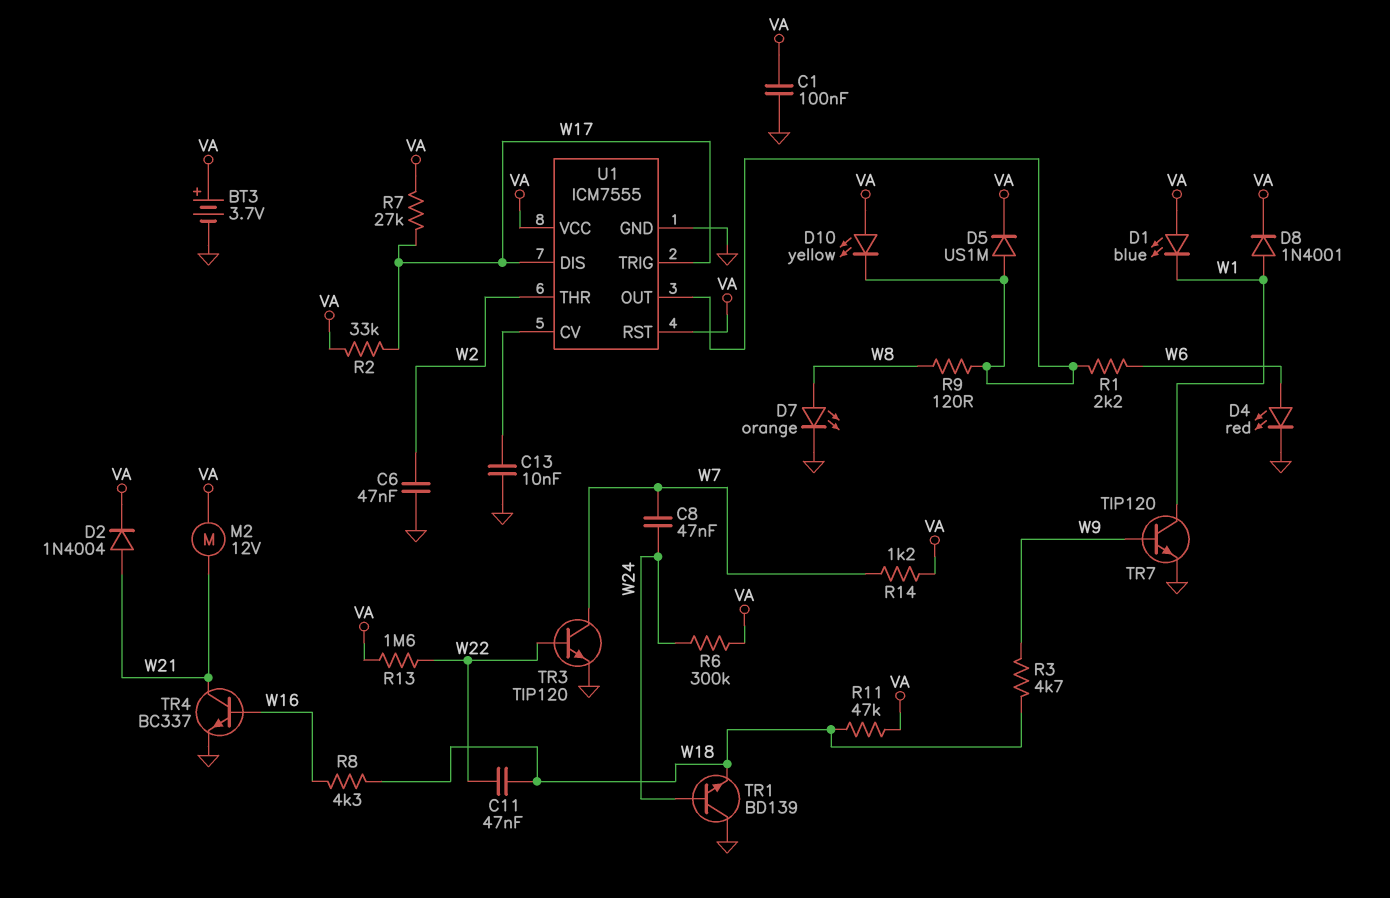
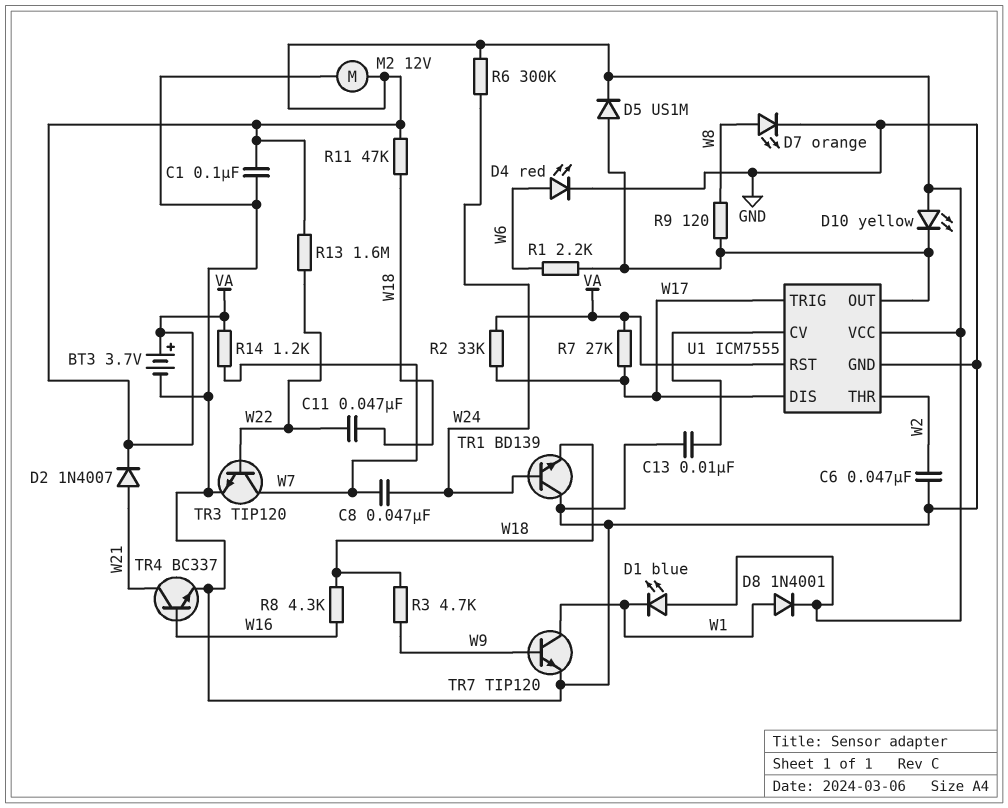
D2: diode 1N4004 (A W21, K VA) -> diode 1N4007 (A W21, K VA)
M2: motor 12V (VA, W21) -> motor 12V (GND, VA)

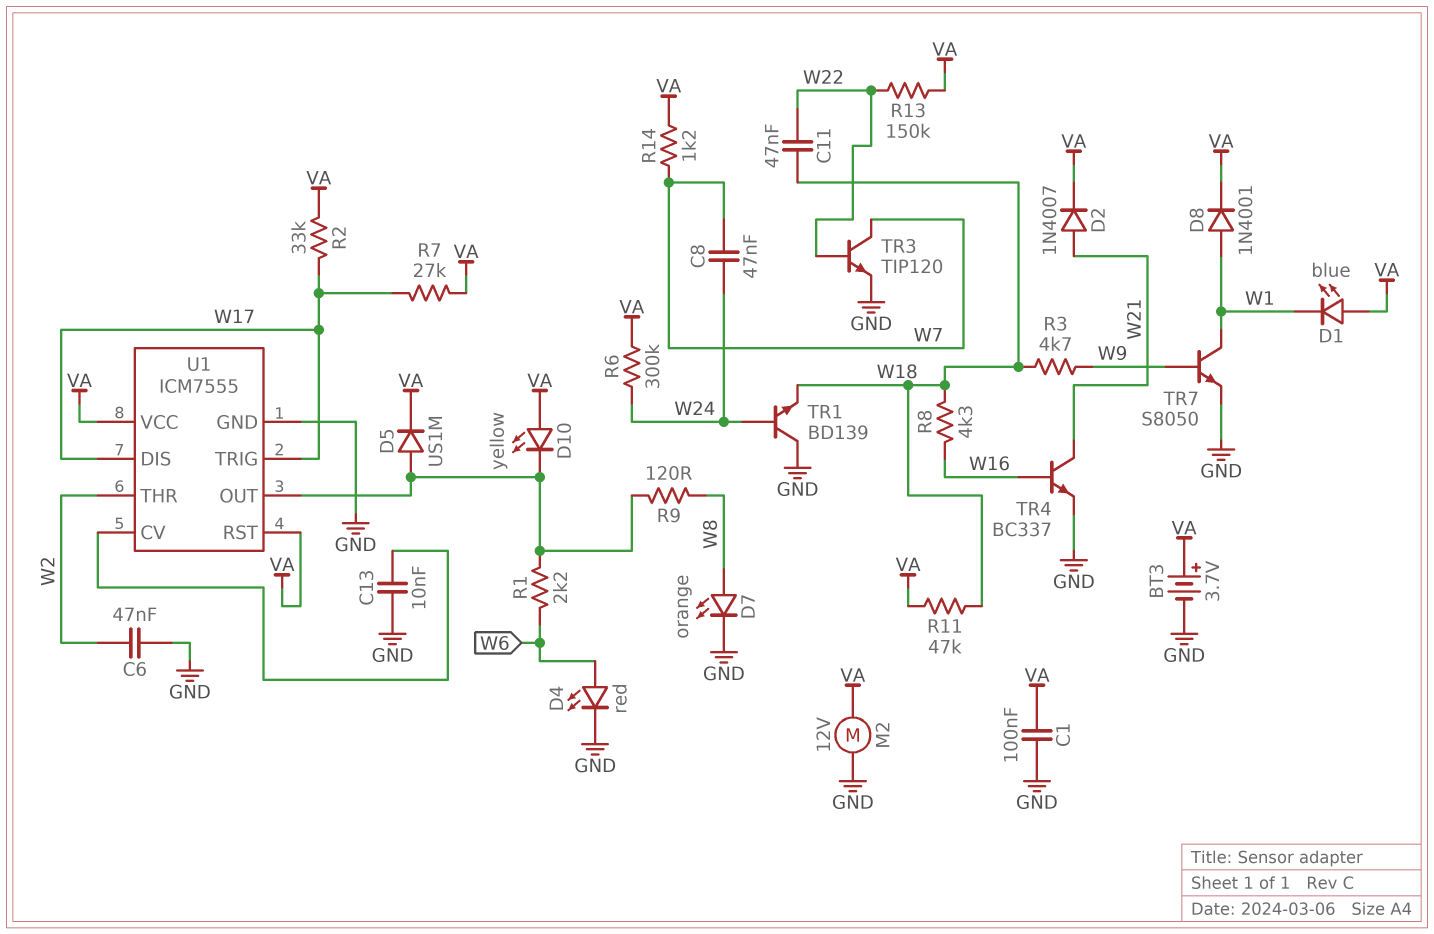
R13: 1.6M (VA, W22) -> 150k (VA, W22)
TR7: NPN TIP120 (B W9, C W1, E GND) -> NPN S8050 (B W9, C W1, E GND)

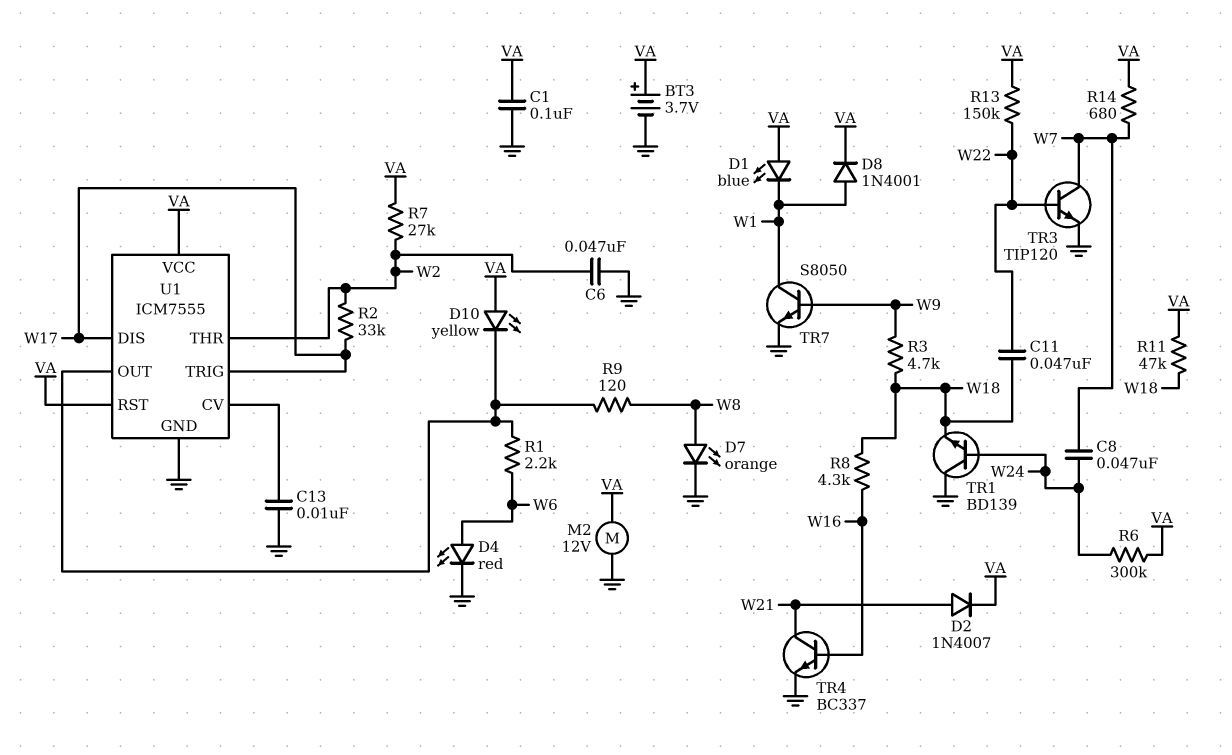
D5: diode US1M (A U1/OUT, K VA) -> none
R2: 33k (VA, W17) -> 33k (W2, W17)
R7: 27k (VA, W17) -> 27k (VA, W2)
R14: 1.2k (VA, W7) -> 680 (VA, W7)

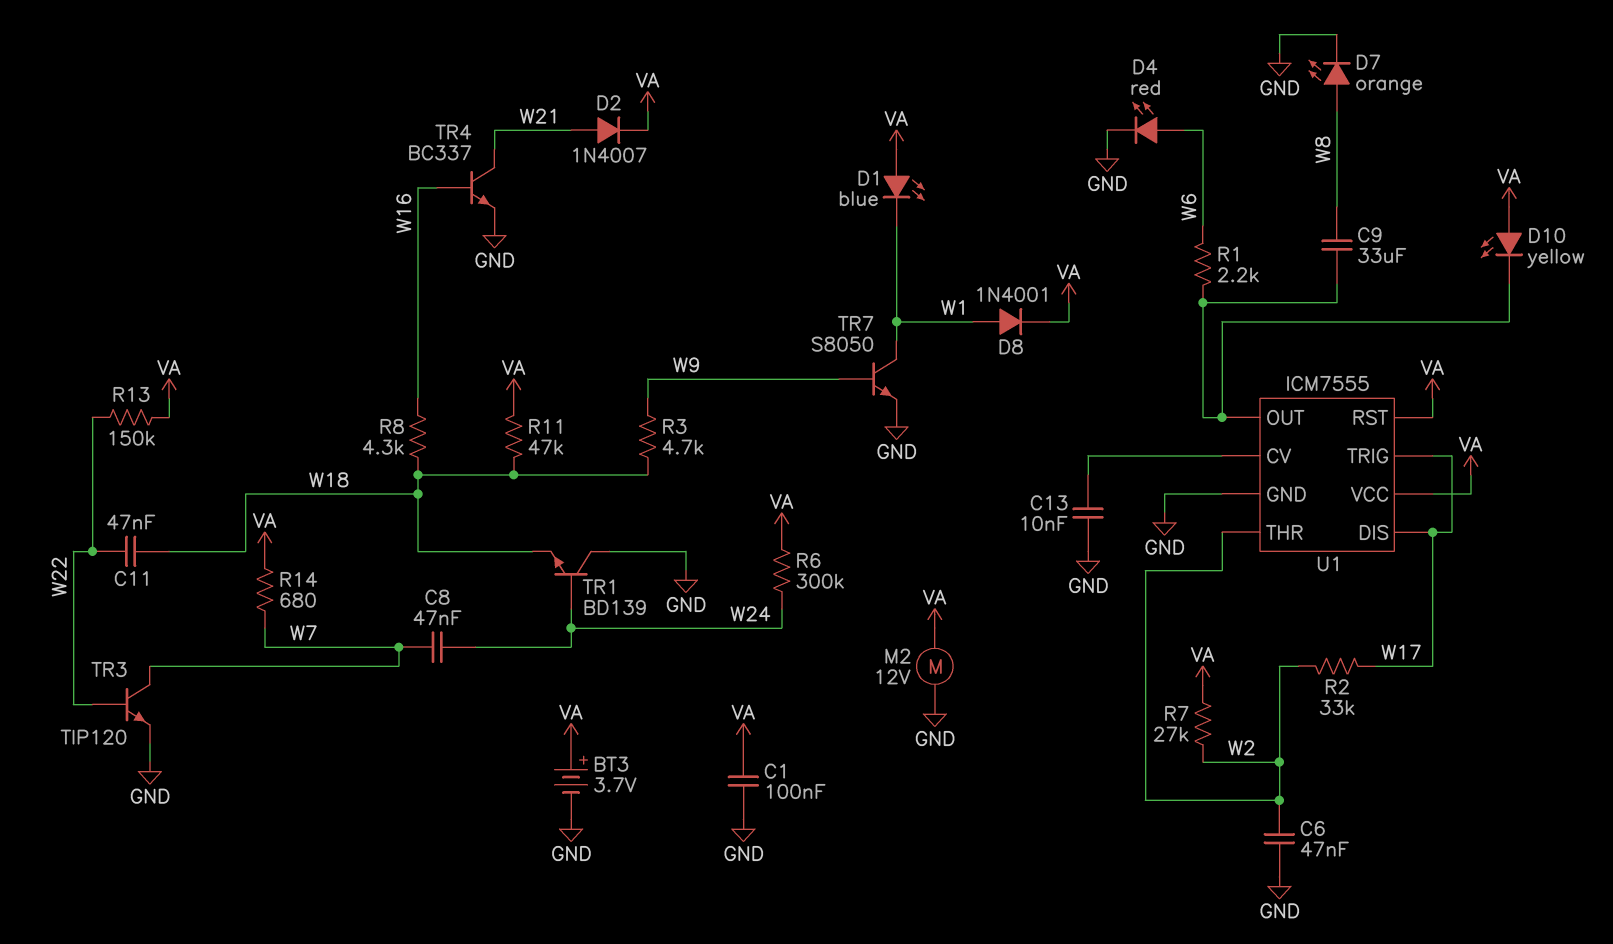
C9: none -> 33uF (U1/OUT, W8)
R9: 120 (U1/OUT, W8) -> none

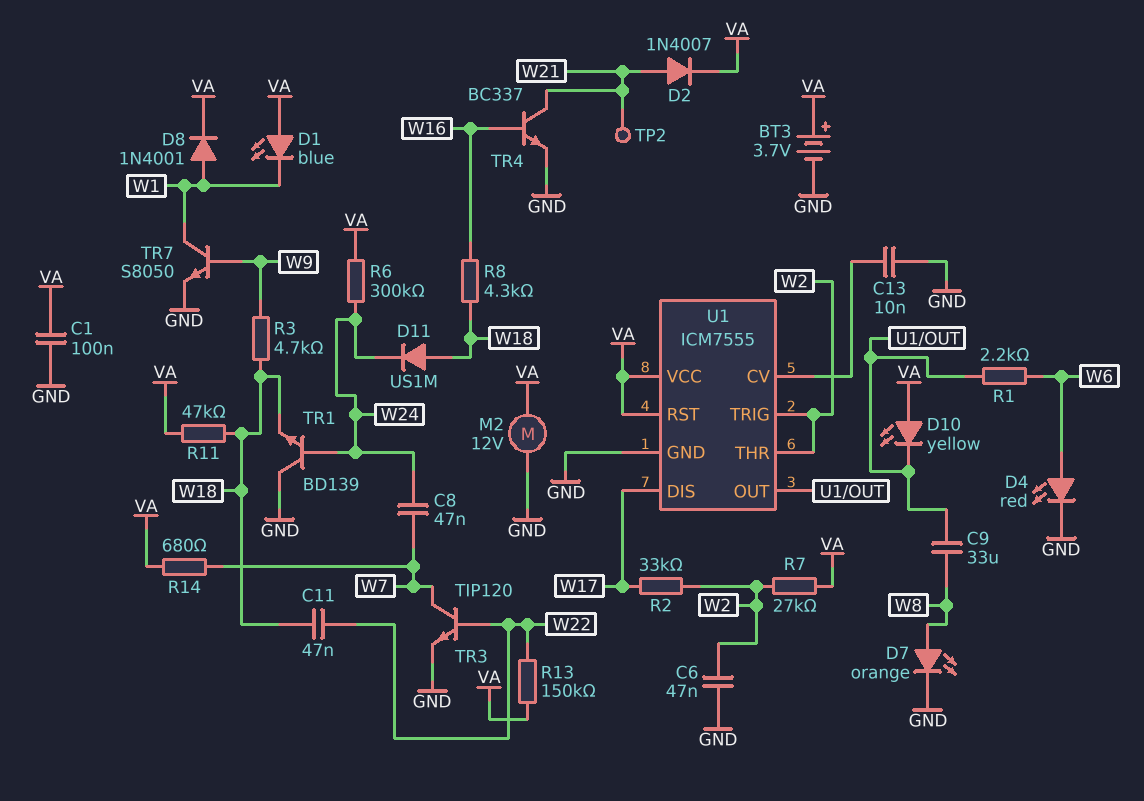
D11: none -> diode US1M (A W18, K W24)
TP2: none -> test point (W21)
U1 pin TRIG: W17 -> W2

